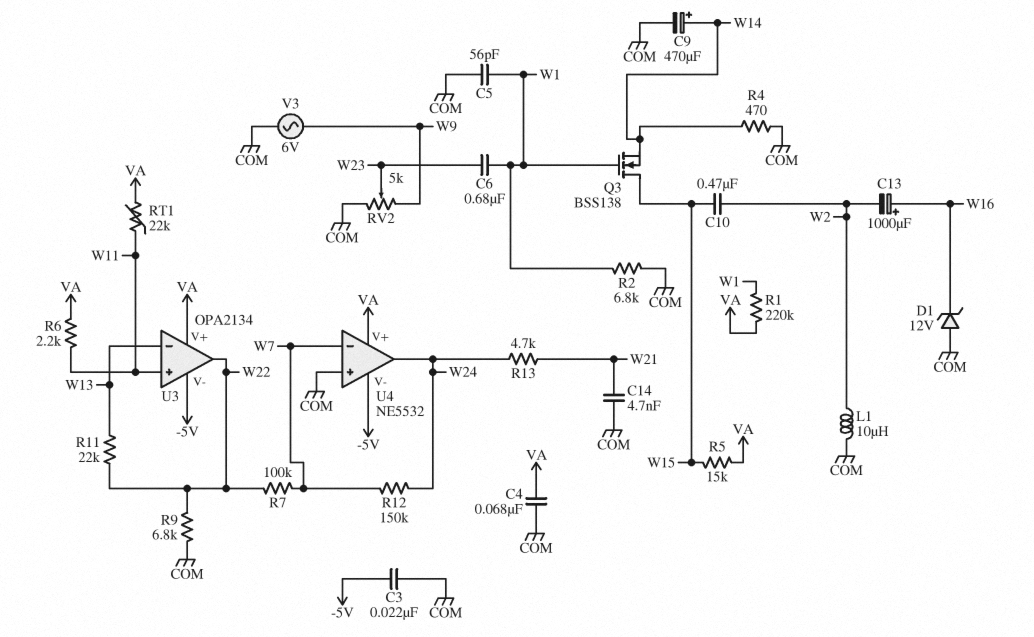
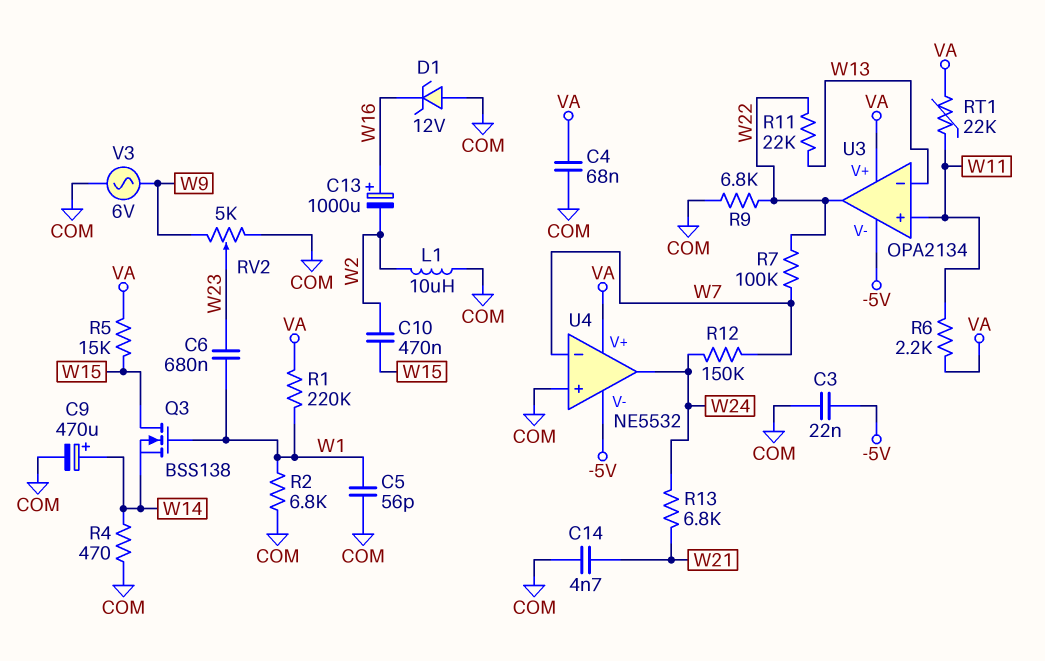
R13: 4.7k (W21, W24) -> 6.8k (W21, W24)

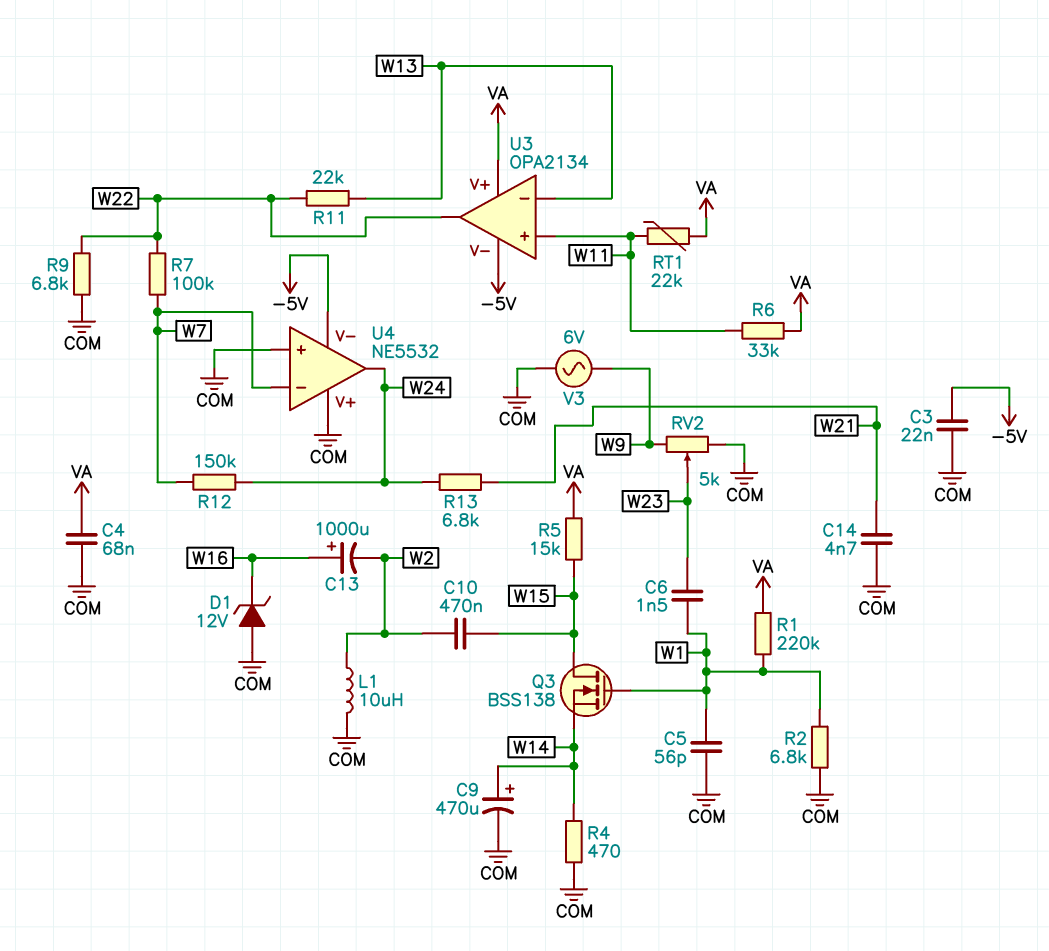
C6: 680nF (W1, W23) -> 1.5nF (W1, W23)
R6: 2.2k (VA, W11) -> 33k (VA, W11)
U4 pin V+: VA -> COM

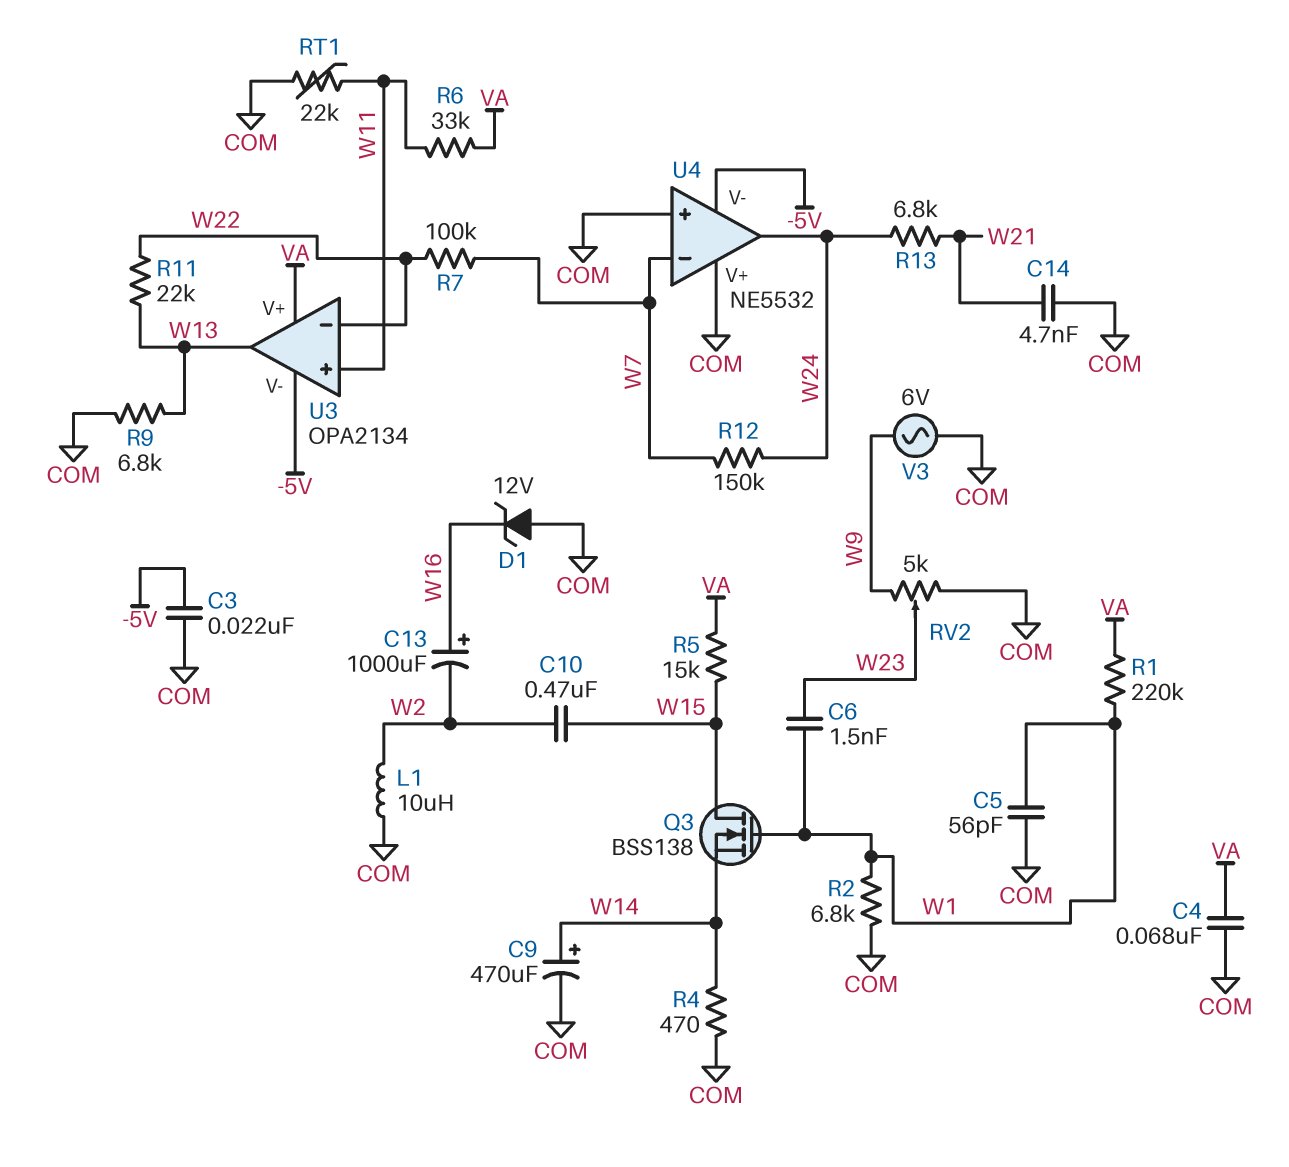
R9: 6.8k (COM, W22) -> 6.8k (COM, W13)
RT1: 22k (VA, W11) -> 22k (COM, W11)
U3 pin in-: W13 -> W22
U3 pin out: W22 -> W13

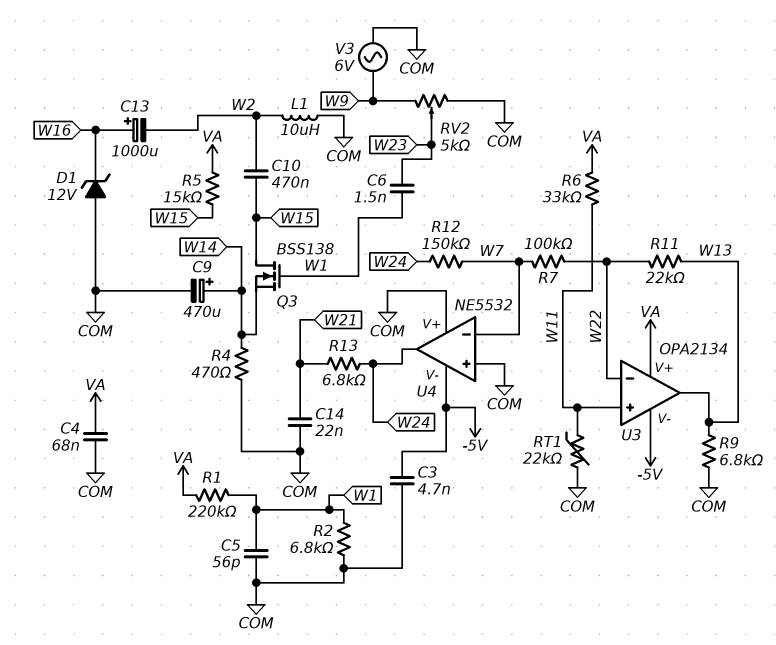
C3: 22nF (-5V, COM) -> 4.7nF (-5V, COM)
C14: 4.7nF (COM, W21) -> 22nF (COM, W21)

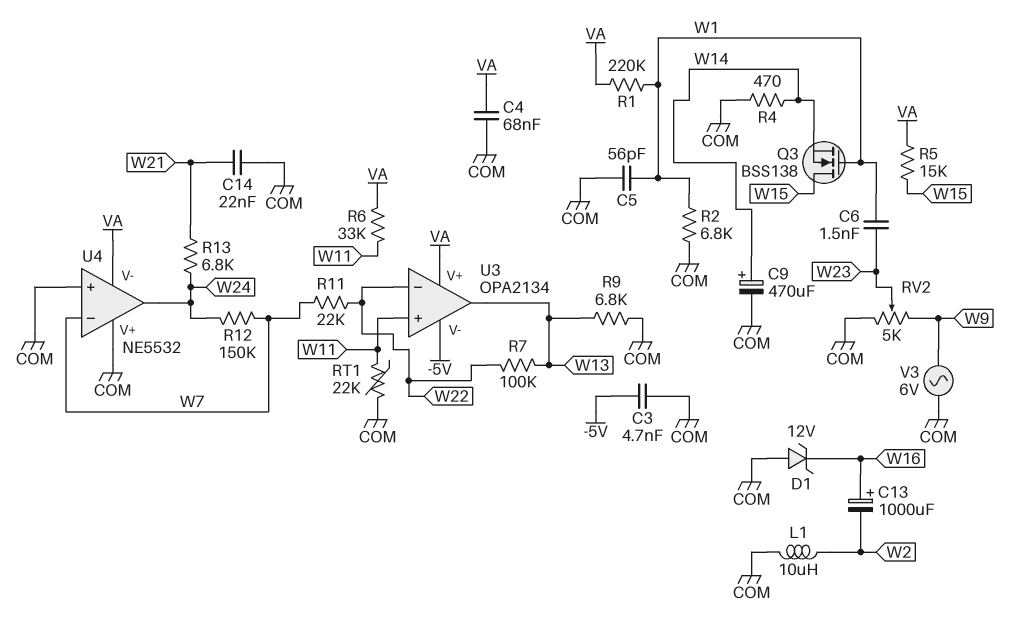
C10: 470nF (W2, W15) -> none
R7: 100k (W7, W22) -> 100k (W13, W22)
R11: 22k (W13, W22) -> 22k (W7, W22)
U4 pin V-: -5V -> VA

